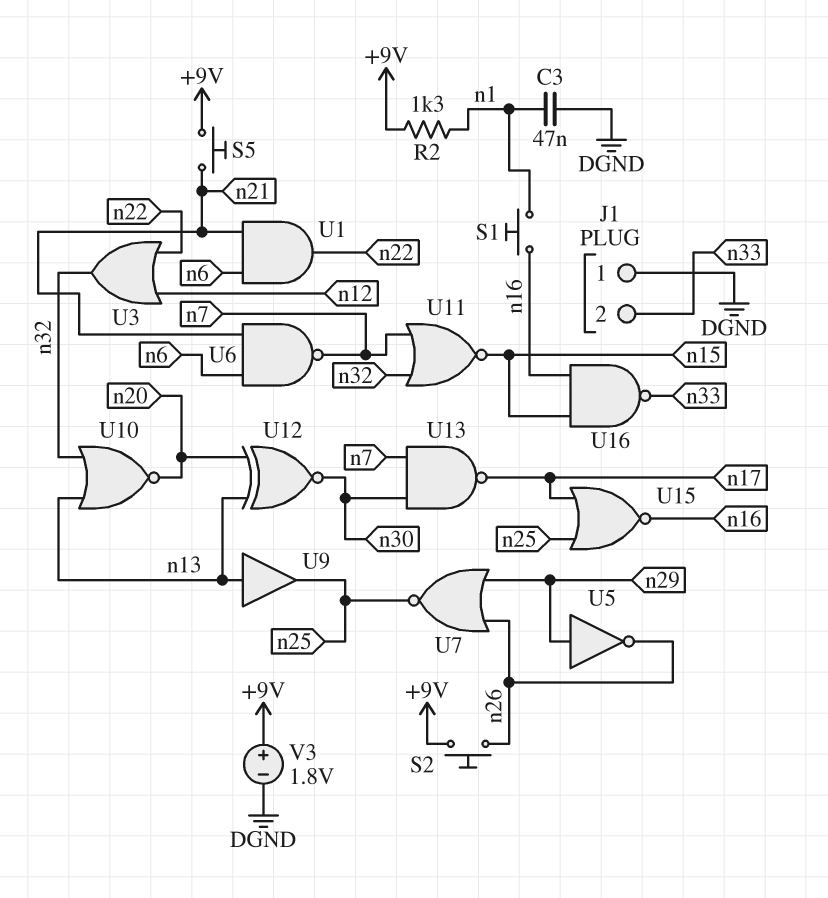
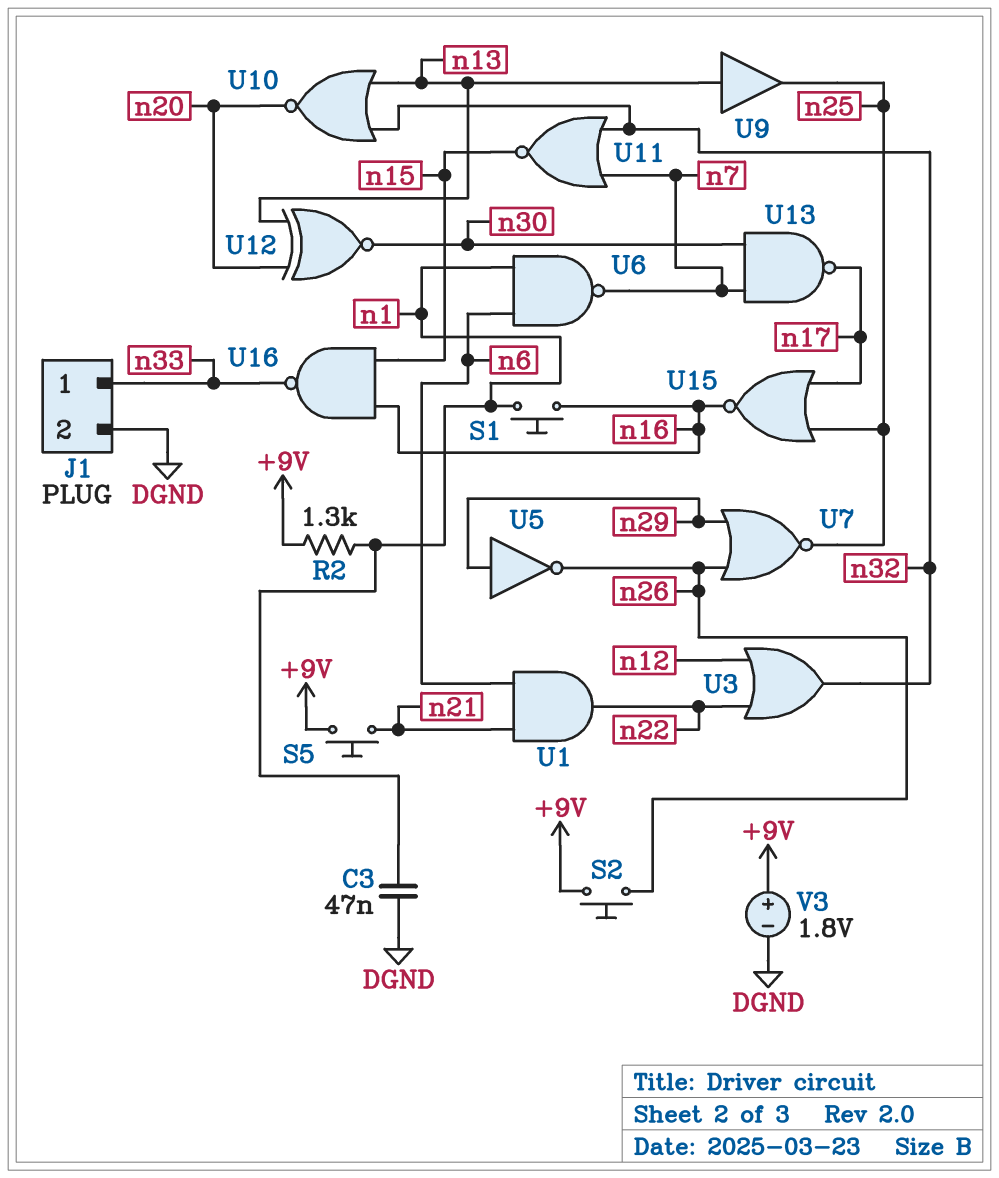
J1 pin 1: DGND -> n33
J1 pin 2: n33 -> DGND
U6: NAND (in n6, in n21, out n7) -> NAND (in n1, in n6, out n7)

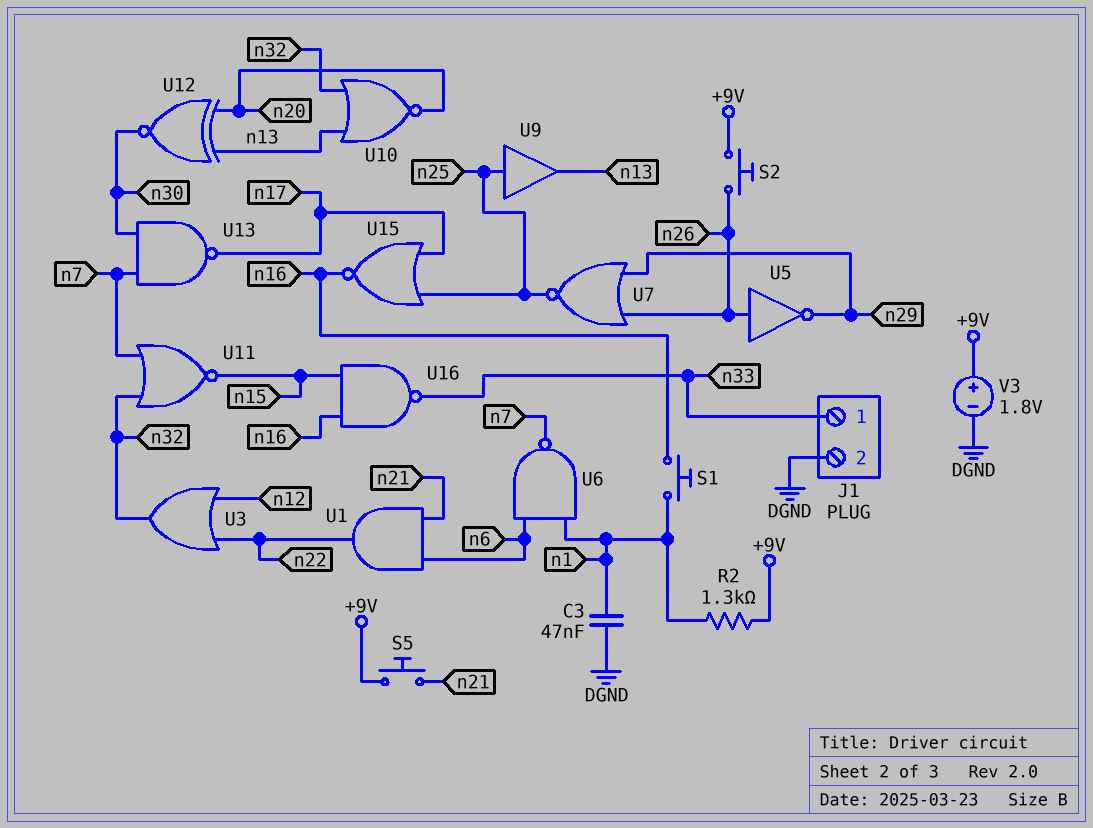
U5: NOT (in n29, out n26) -> NOT (in n26, out n29)
U9: buffer (in n13, out n25) -> buffer (in n25, out n13)

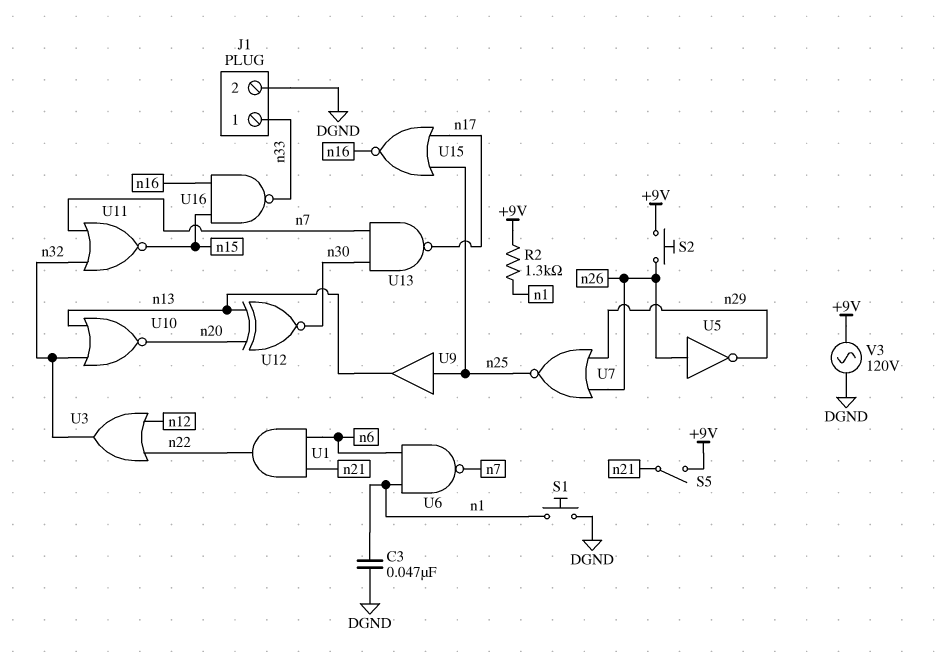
S1: button (n1, n16) -> button (DGND, n1)
S5: button (+9V, n21) -> switch (+9V, n21)
V3: 1.8V (plus +9V, minus DGND) -> AC 120V (+9V, DGND)

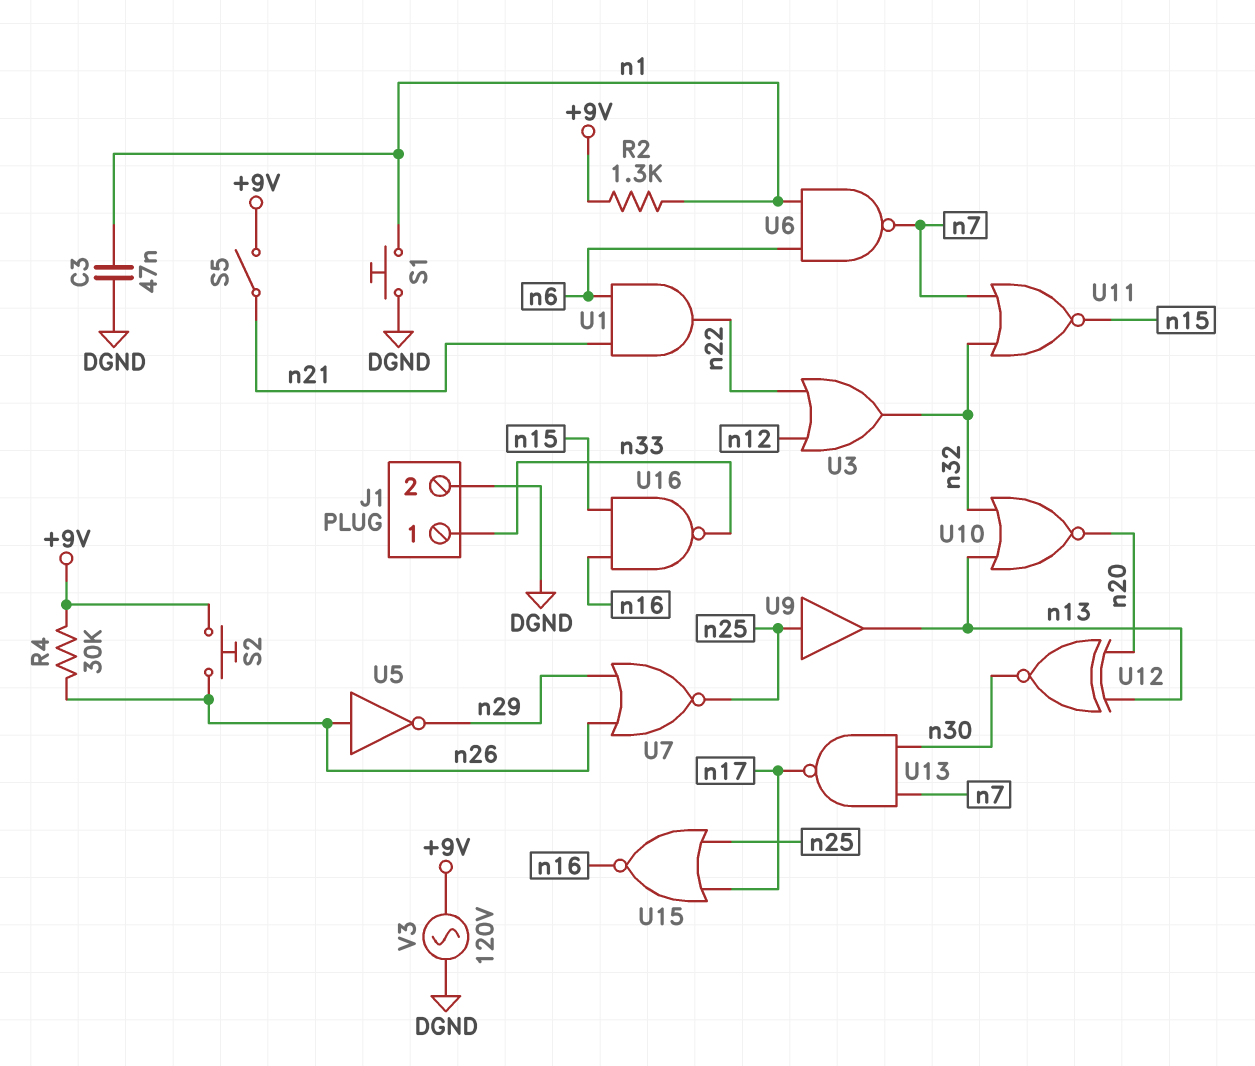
R4: none -> 30k (+9V, n26)

